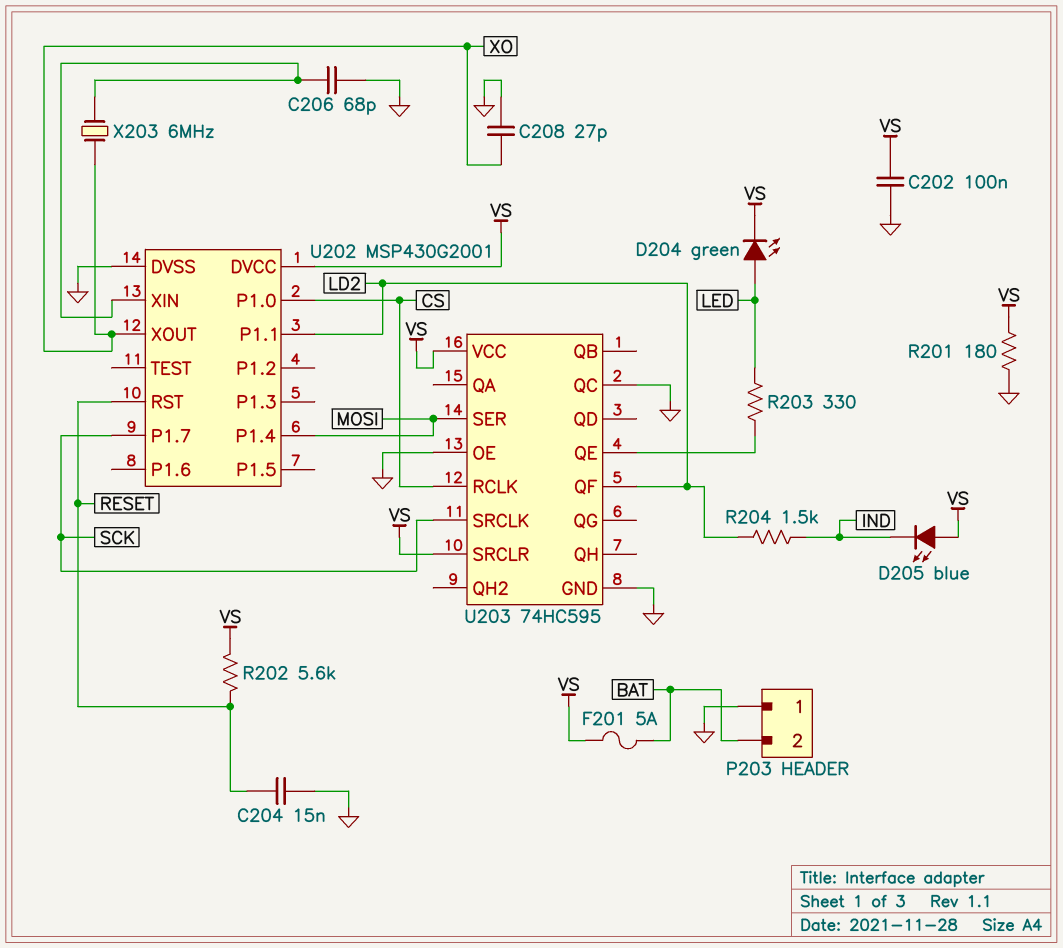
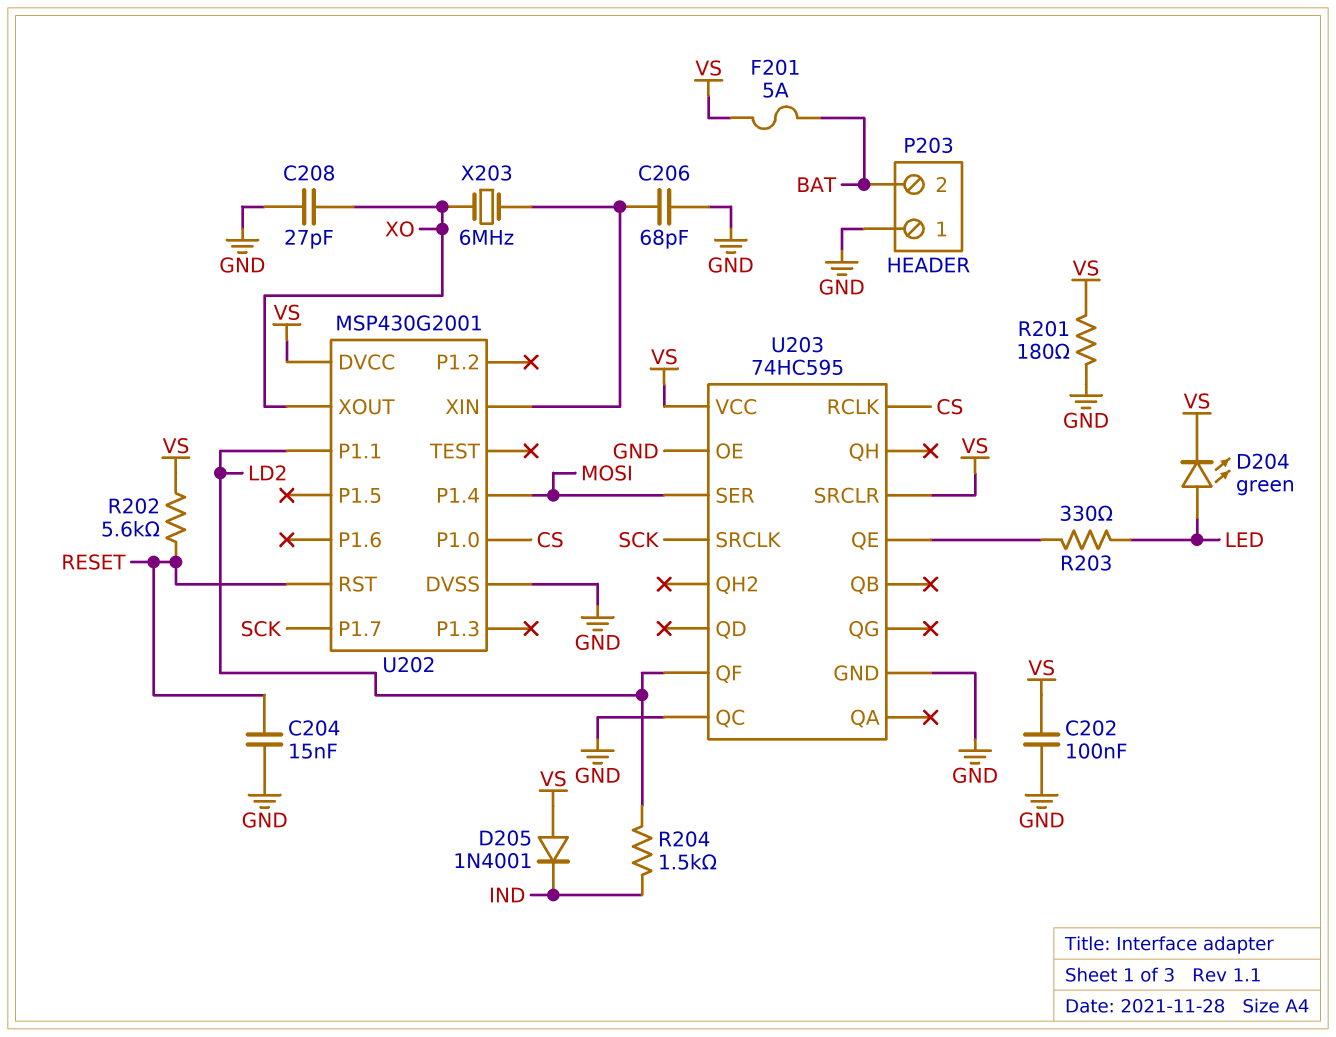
D205: LED blue (A VS, K IND) -> diode 1N4001 (A VS, K IND)

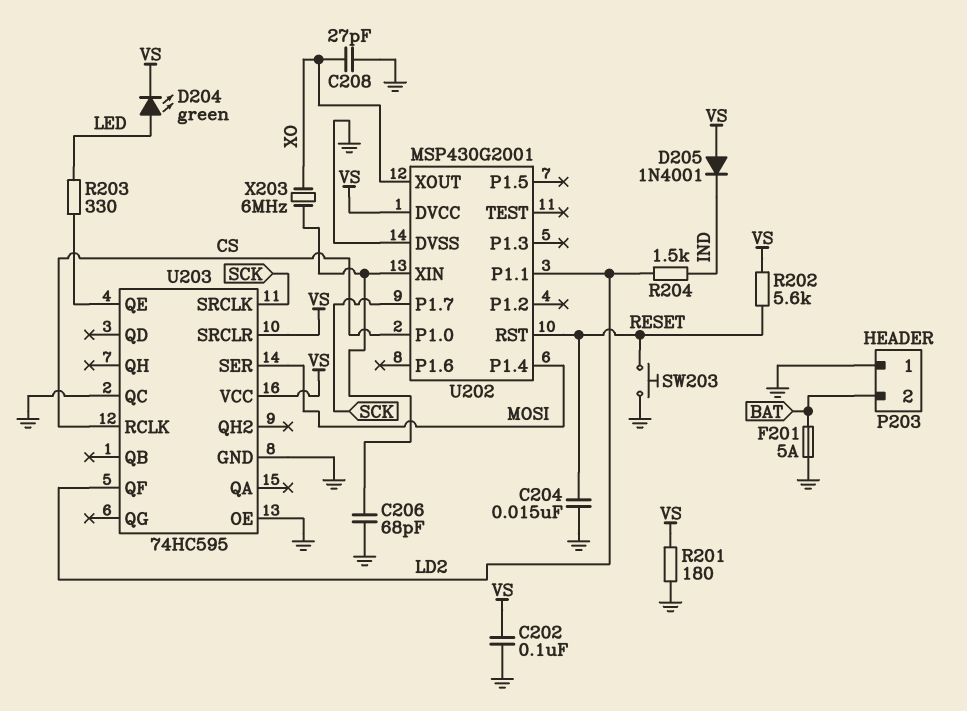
F201: 5A (BAT, VS) -> 5A (BAT, GND)
SW203: none -> button (GND, RESET)

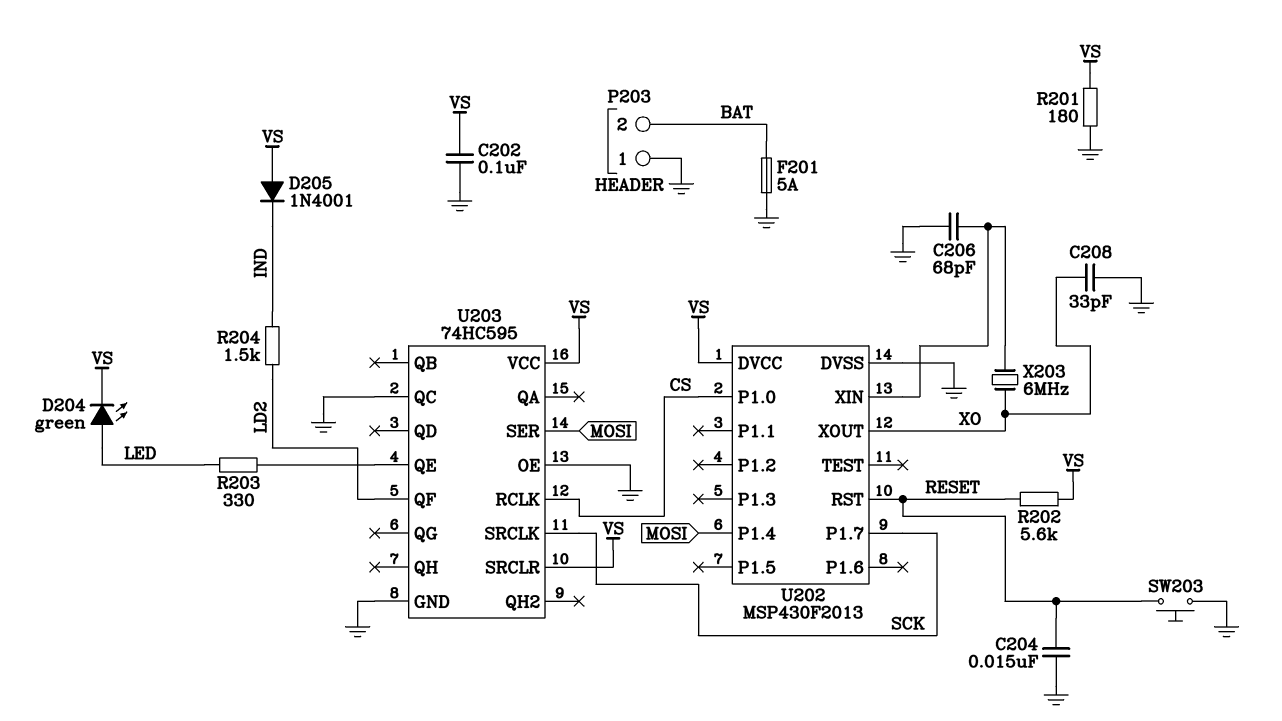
C208: 27pF (GND, XO) -> 33pF (GND, XO)
U202: MSP430G2001 -> MSP430F2013
U202 pin P1.1: LD2 -> none

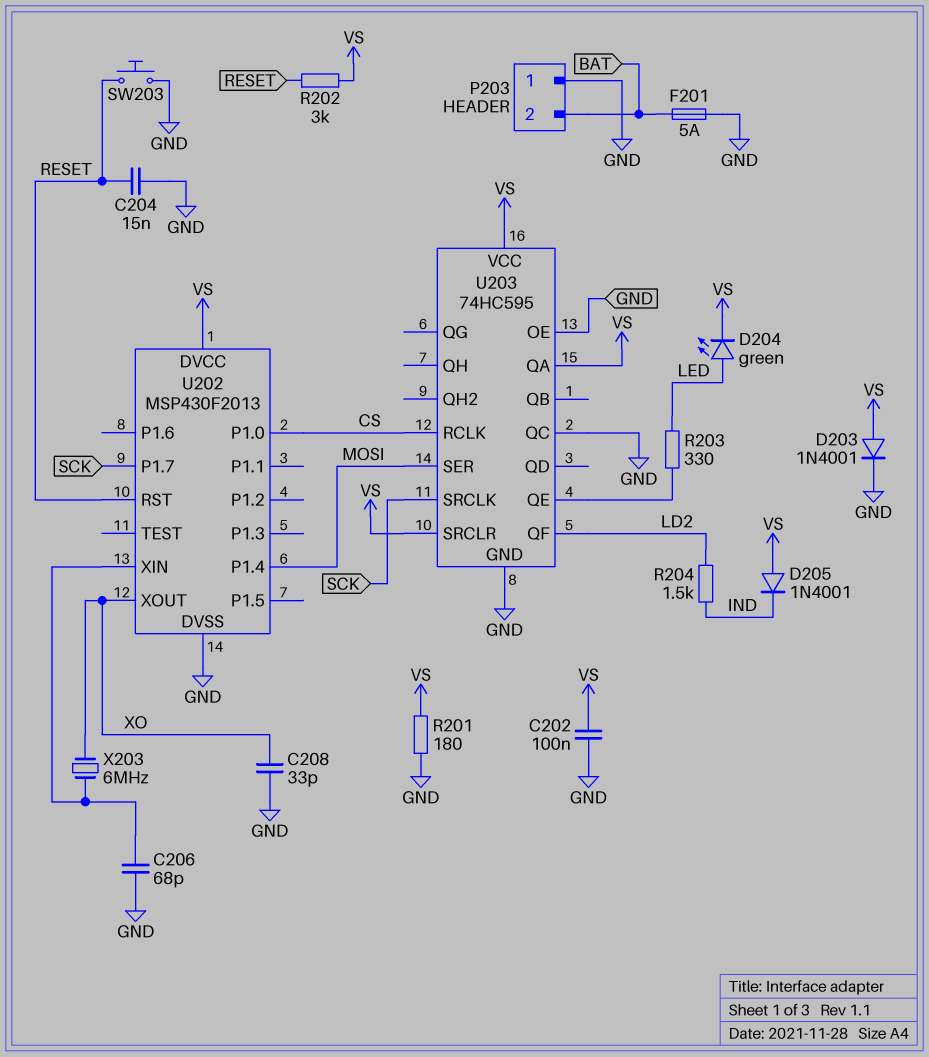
D203: none -> diode 1N4001 (A VS, K GND)
R202: 5.6k (RESET, VS) -> 3k (RESET, VS)
U203 pin QA: none -> VS

